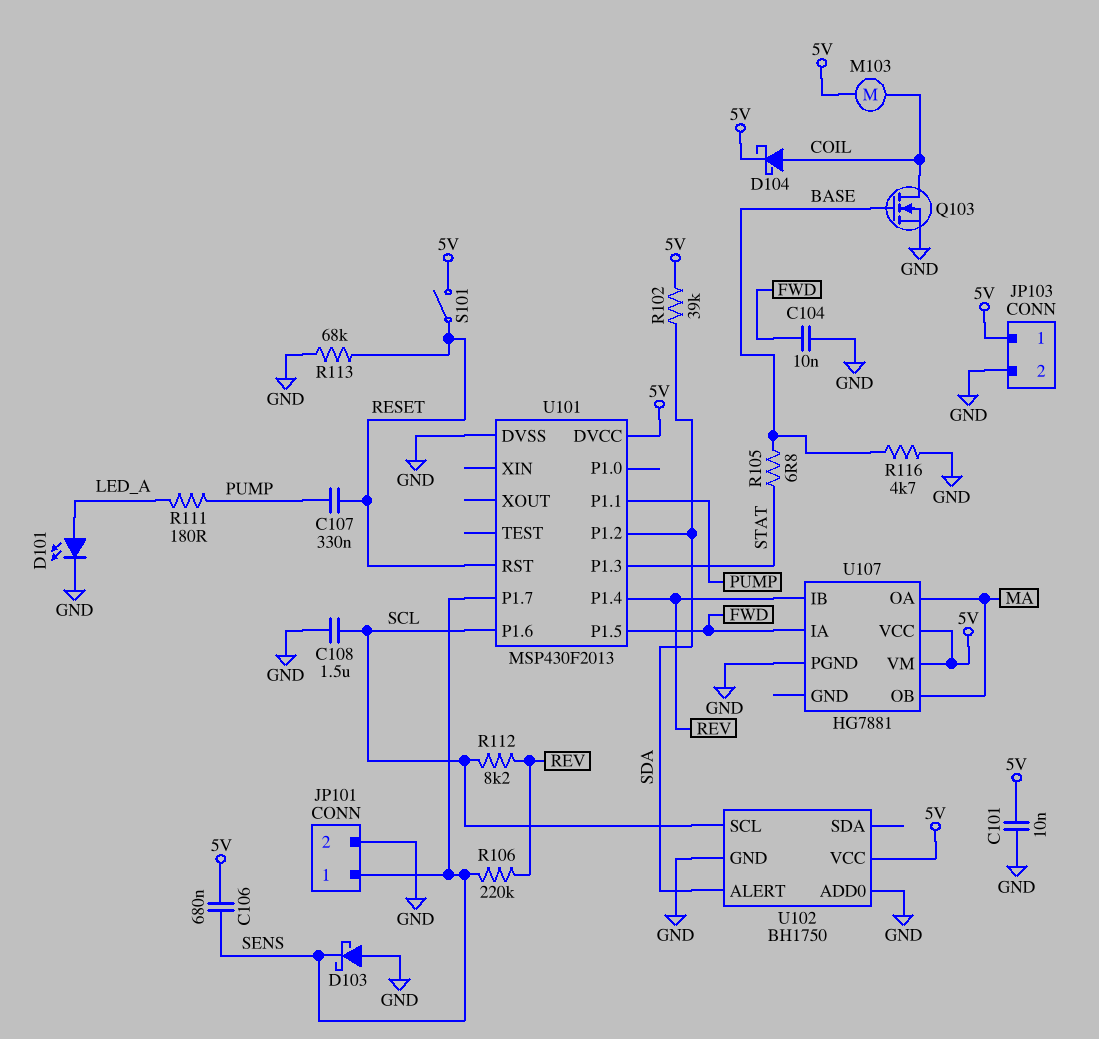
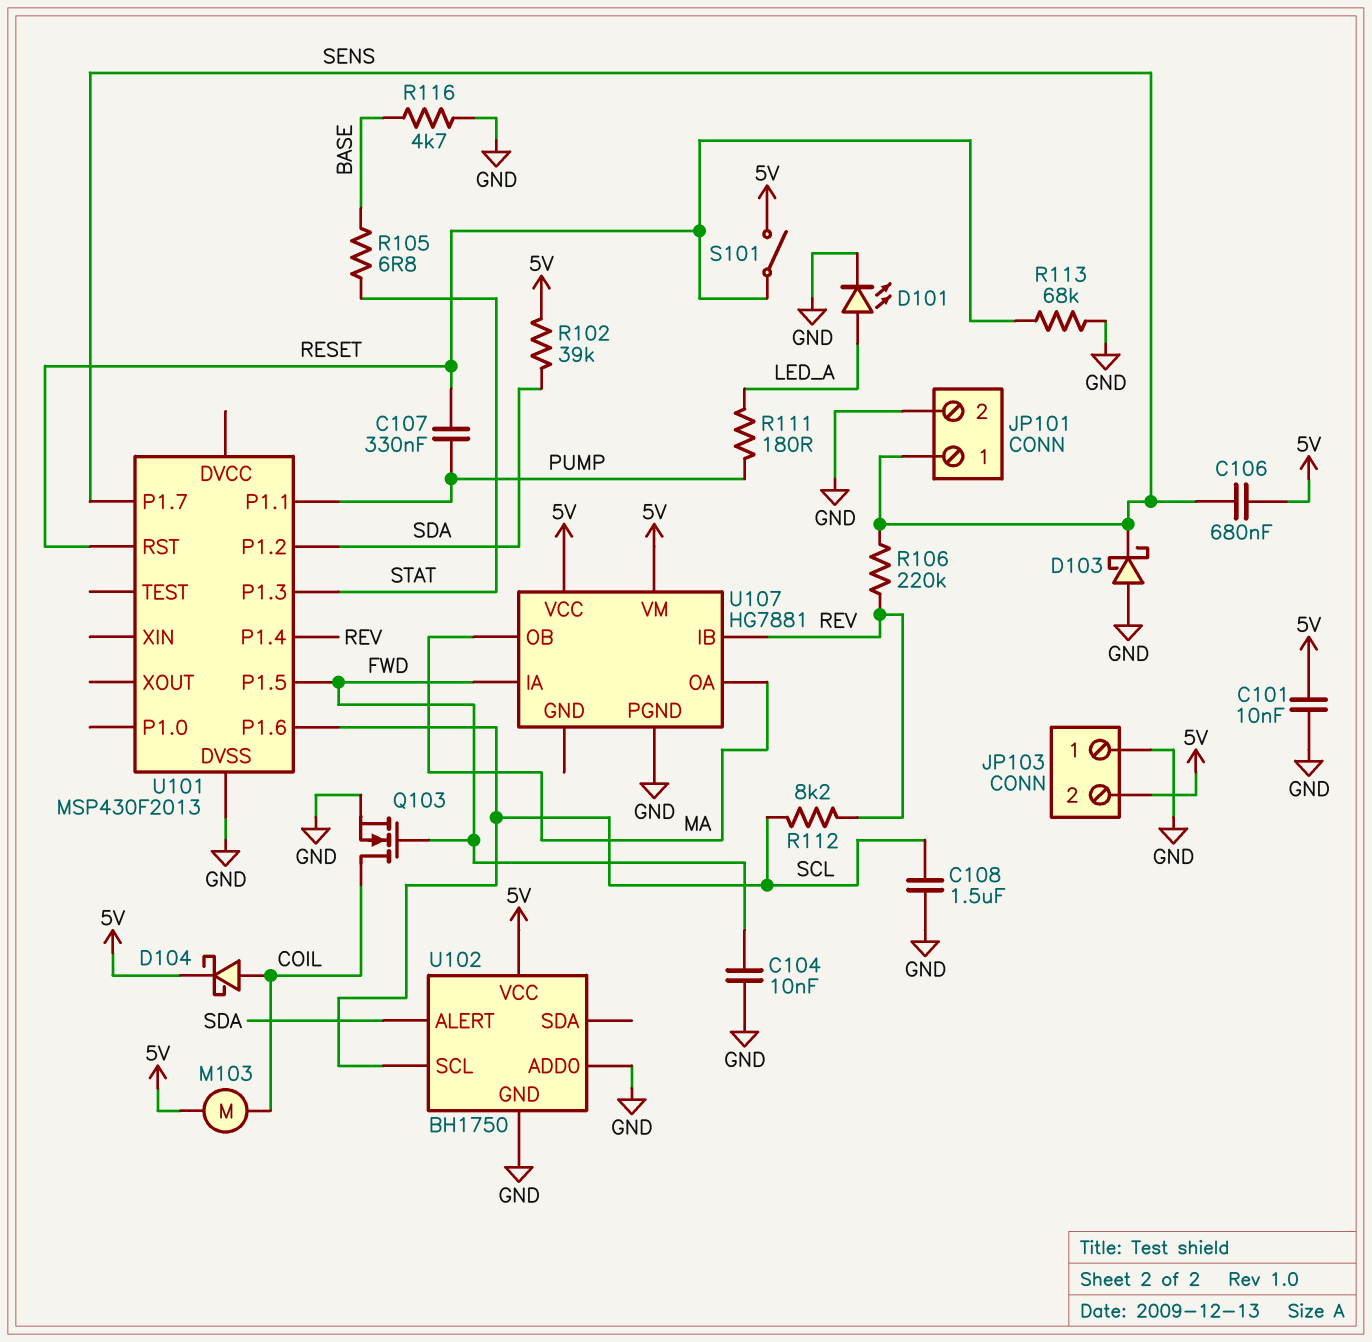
JP103 pin 1: 5V -> GND
JP103 pin 2: GND -> 5V
Q103: NMOS (G BASE, D COIL, S GND) -> NMOS (G FWD, D COIL, S GND)
U101 pin DVCC: 5V -> none

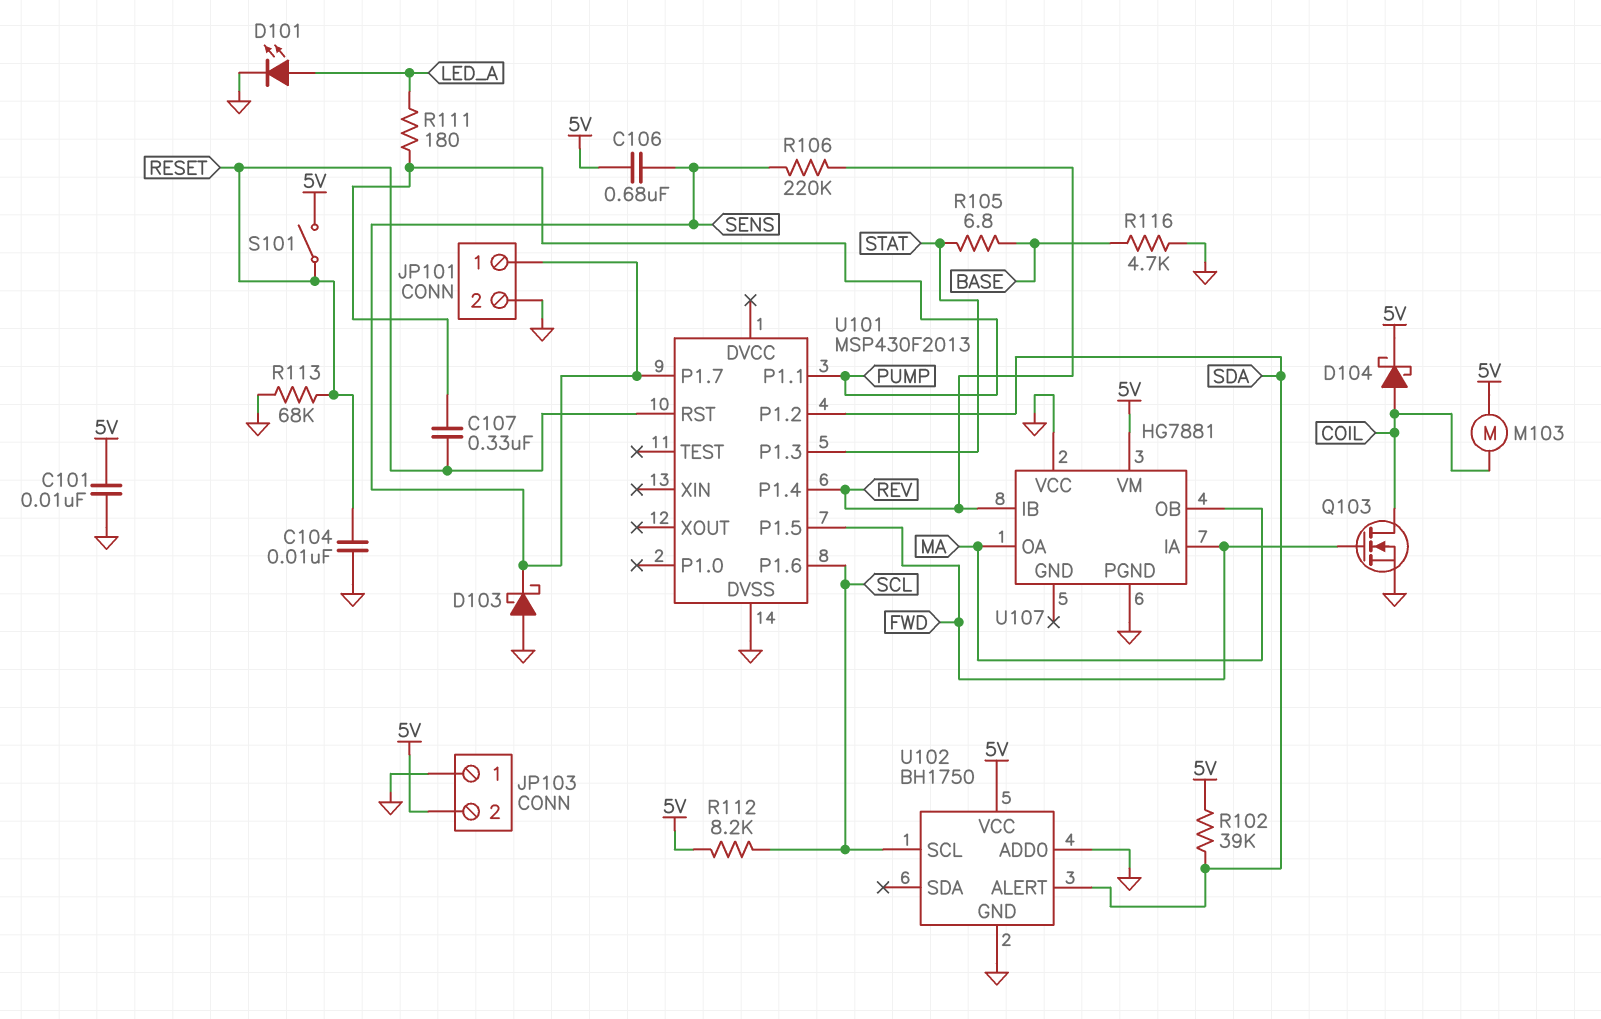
C104: 10nF (FWD, GND) -> 10nF (GND, RESET)
C108: 1.5uF (GND, SCL) -> none
R112: 8.2k (REV, SCL) -> 8.2k (5V, SCL)
U107 pin VCC: 5V -> GND

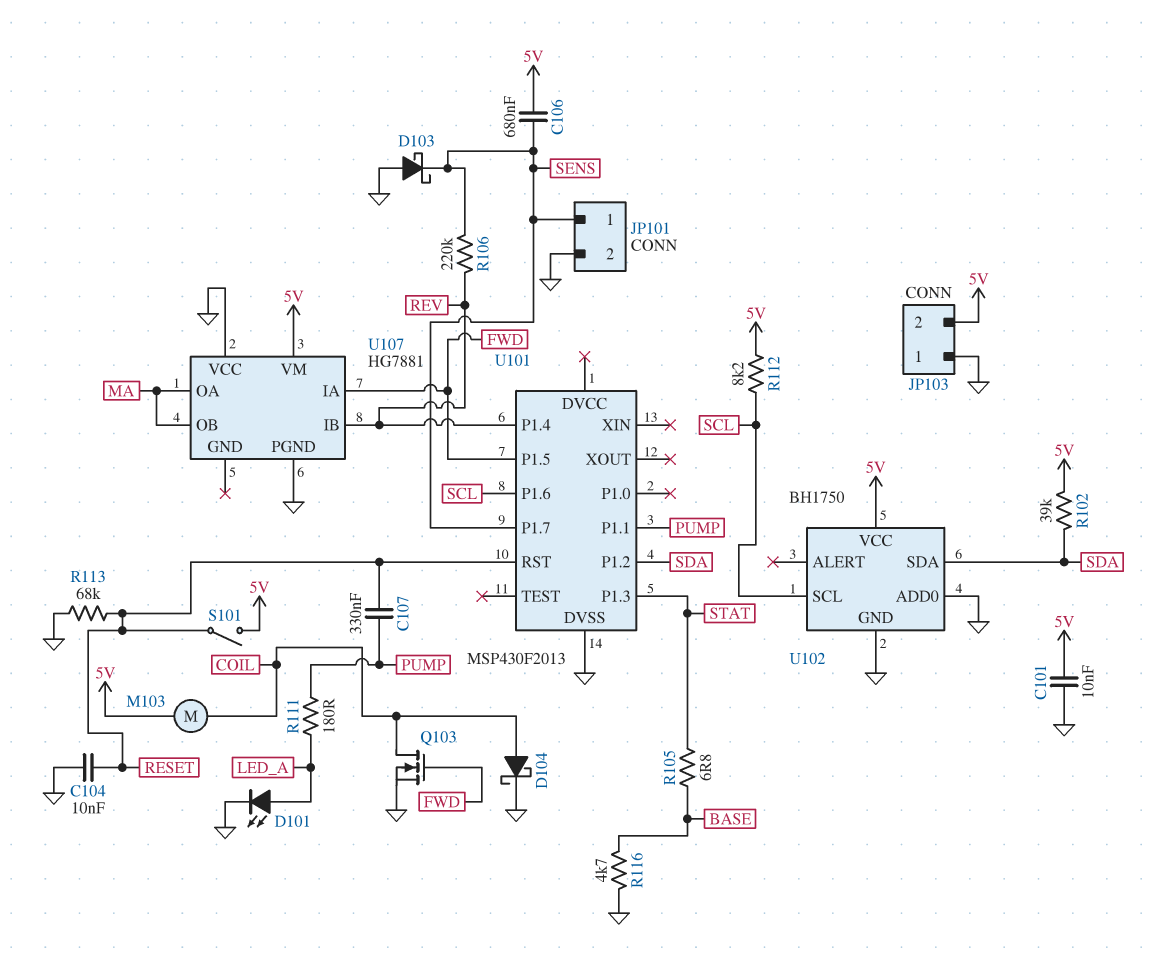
D104: schottky (A COIL, K 5V) -> schottky (A COIL, K GND)
U102 pin ALERT: SDA -> none
U102 pin SDA: none -> SDA

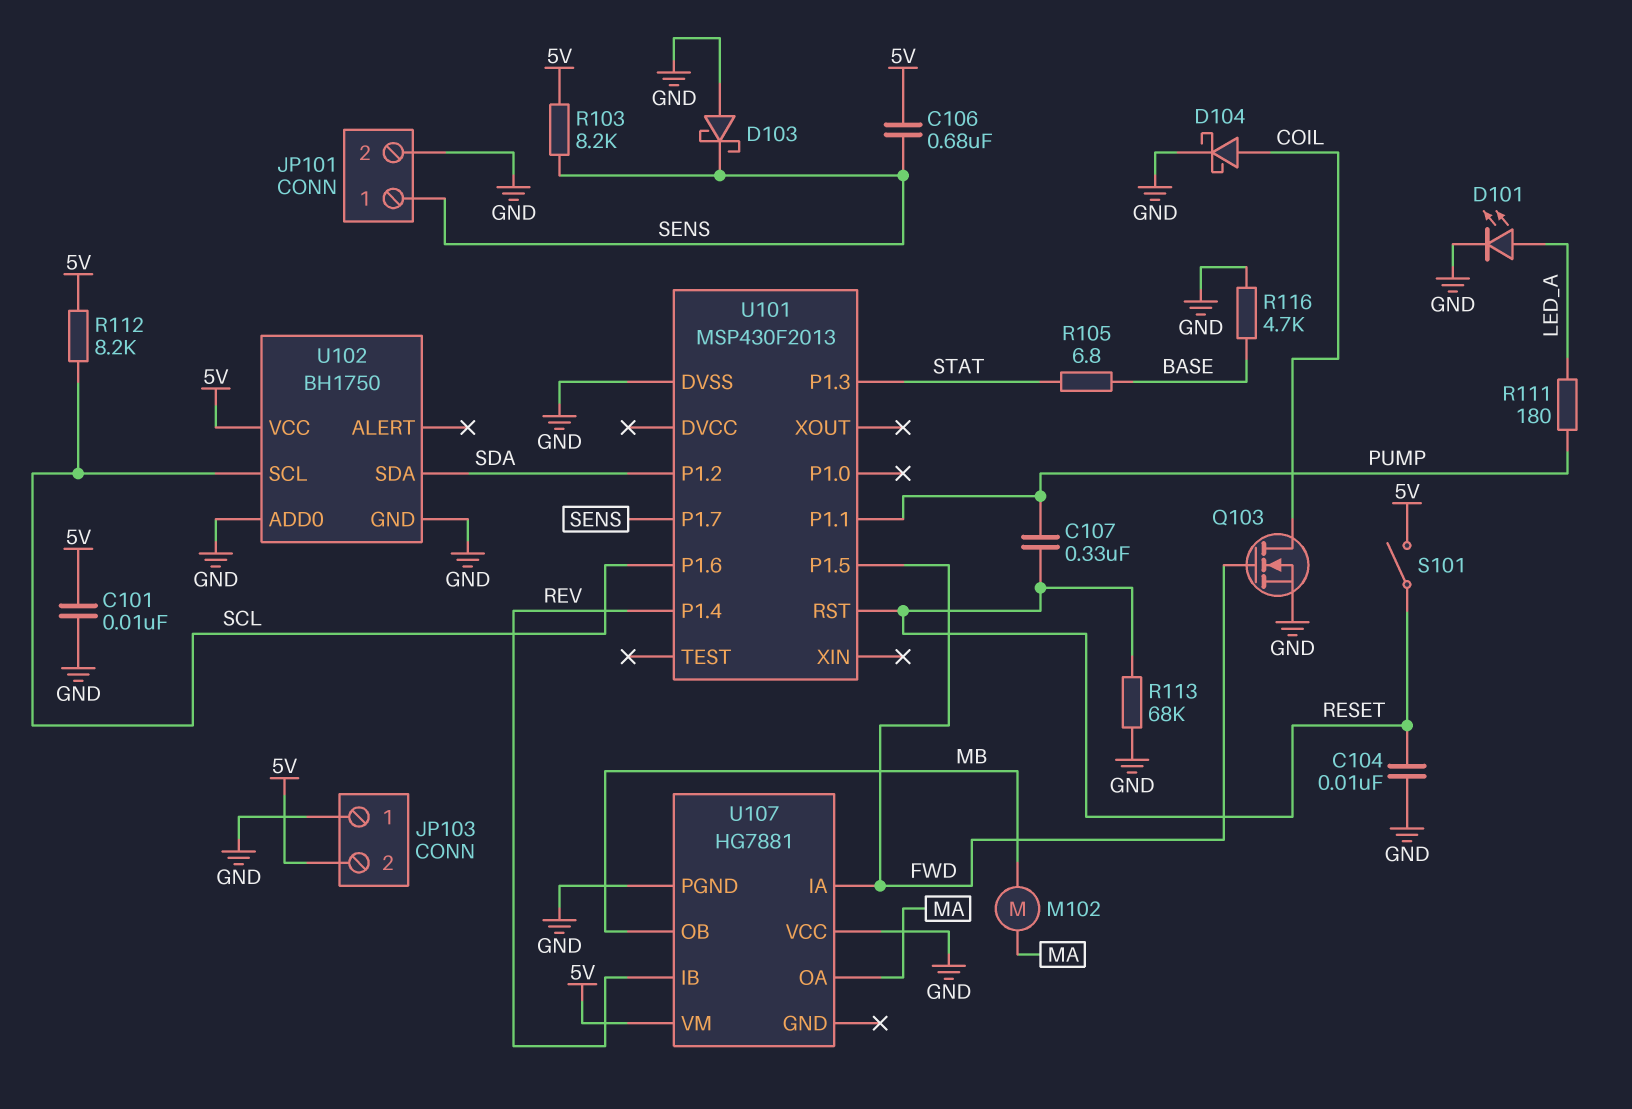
M102: none -> motor (MA, MB)
M103: motor (5V, COIL) -> none
R102: 39k (5V, SDA) -> none
R103: none -> 8.2k (5V, SENS)
R106: 220k (REV, SENS) -> none
U107 pin OB: MA -> MB

